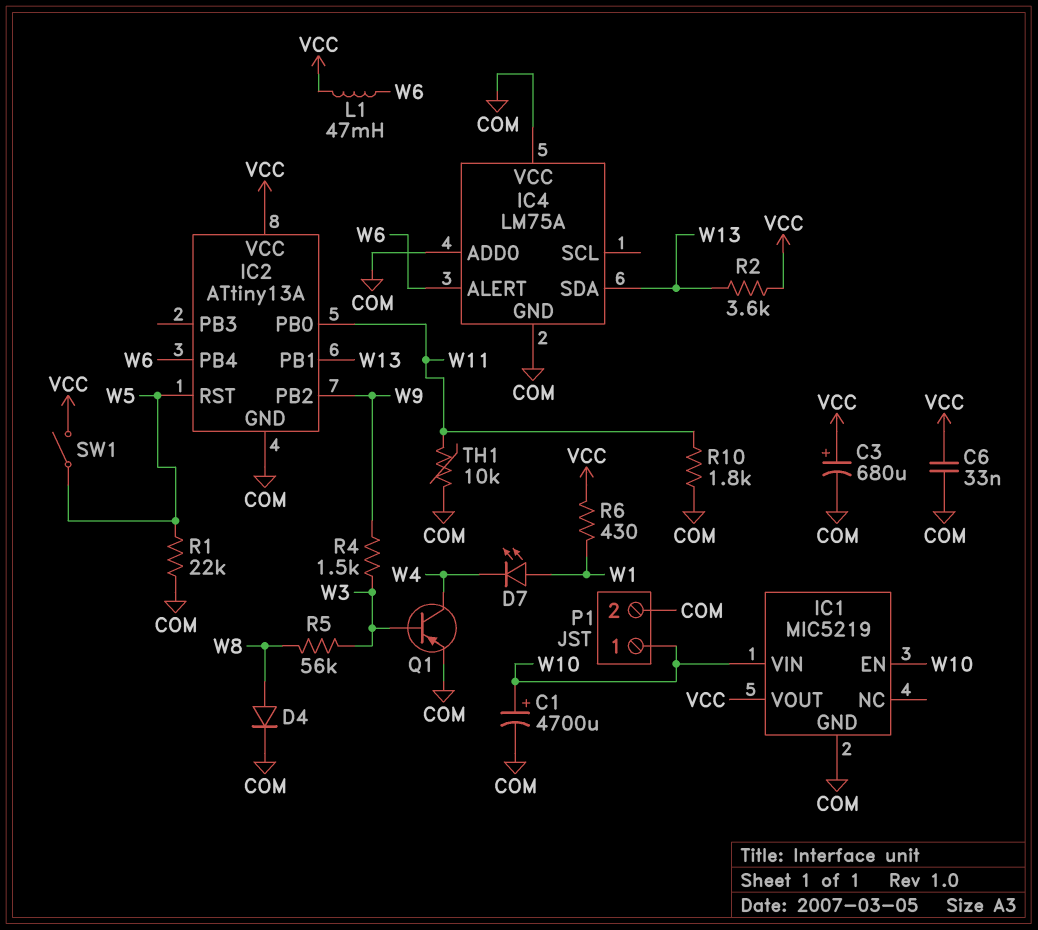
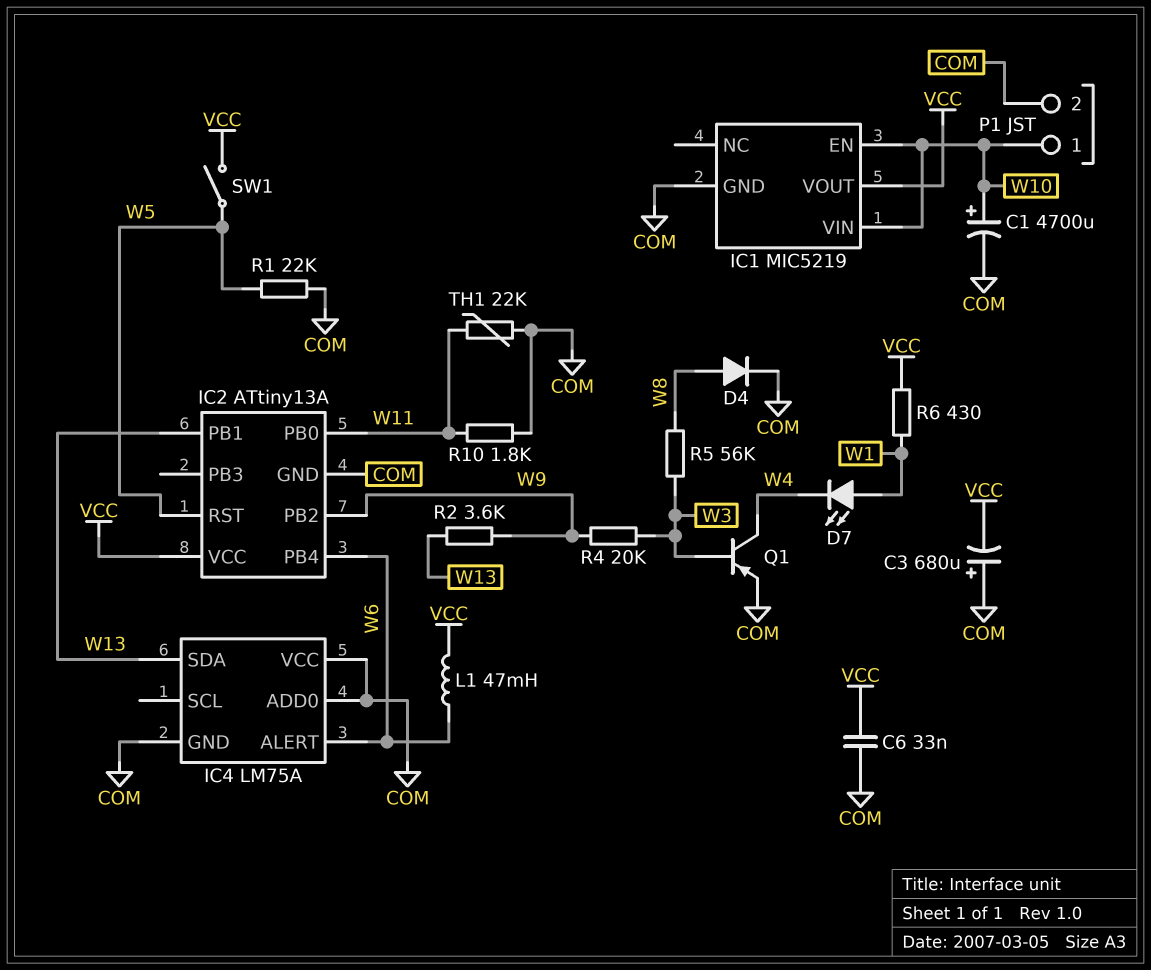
C3: 680uF (plus VCC, minus COM) -> 680uF (plus COM, minus VCC)
R2: 3.6k (VCC, W13) -> 3.6k (W9, W13)
R4: 1.5k (W3, W9) -> 20k (W3, W9)
TH1: 10k (COM, W11) -> 22k (COM, W11)

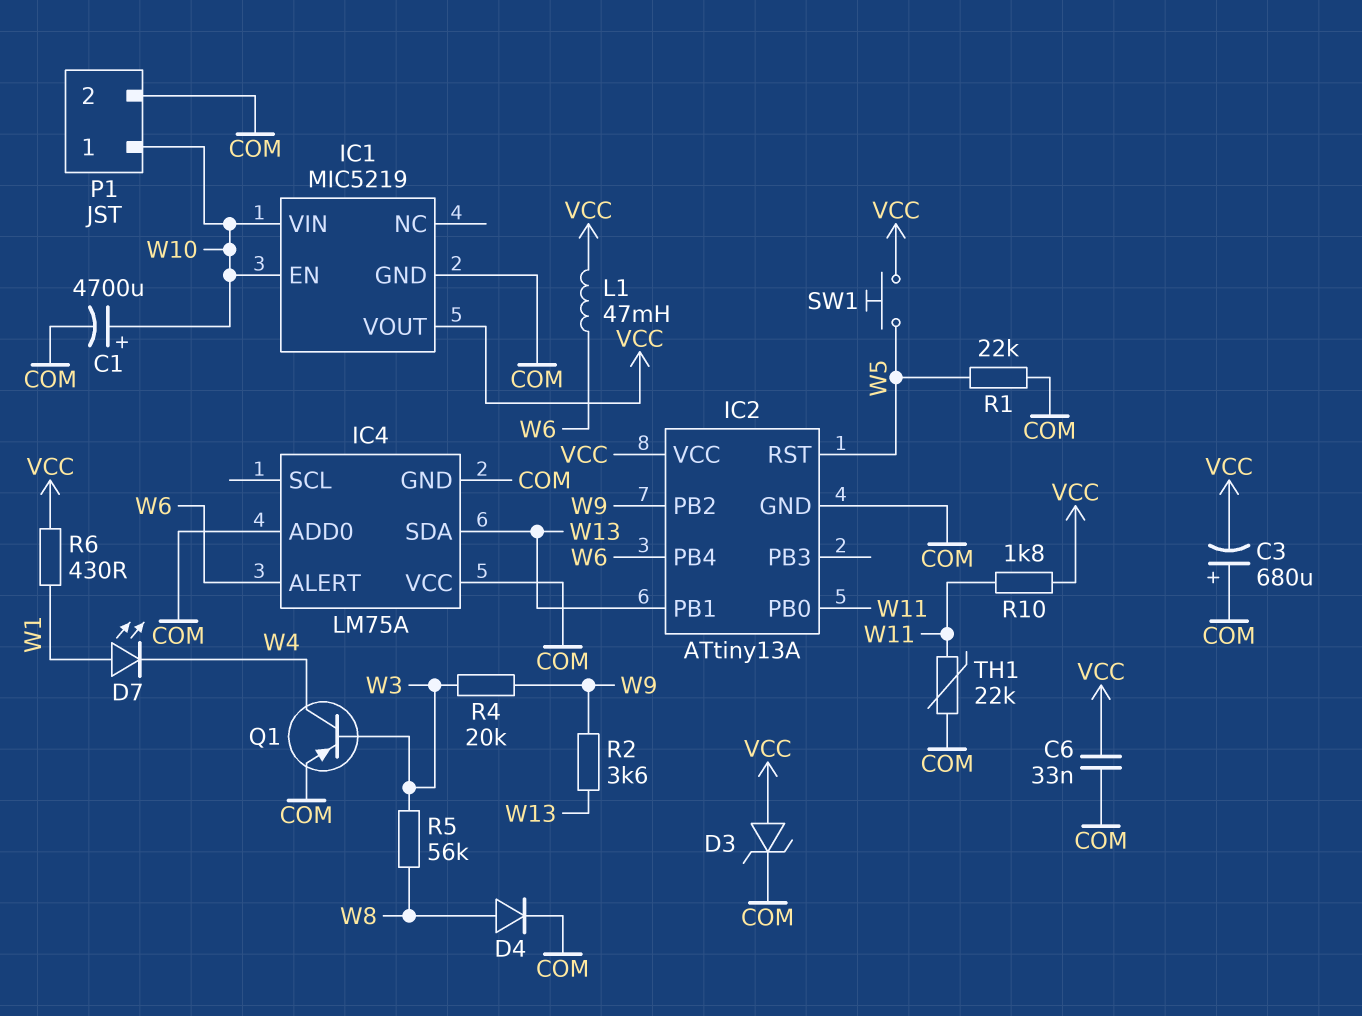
D3: none -> zener (A VCC, K COM)
R10: 1.8k (COM, W11) -> 1.8k (VCC, W11)
SW1: switch (VCC, W5) -> button (VCC, W5)

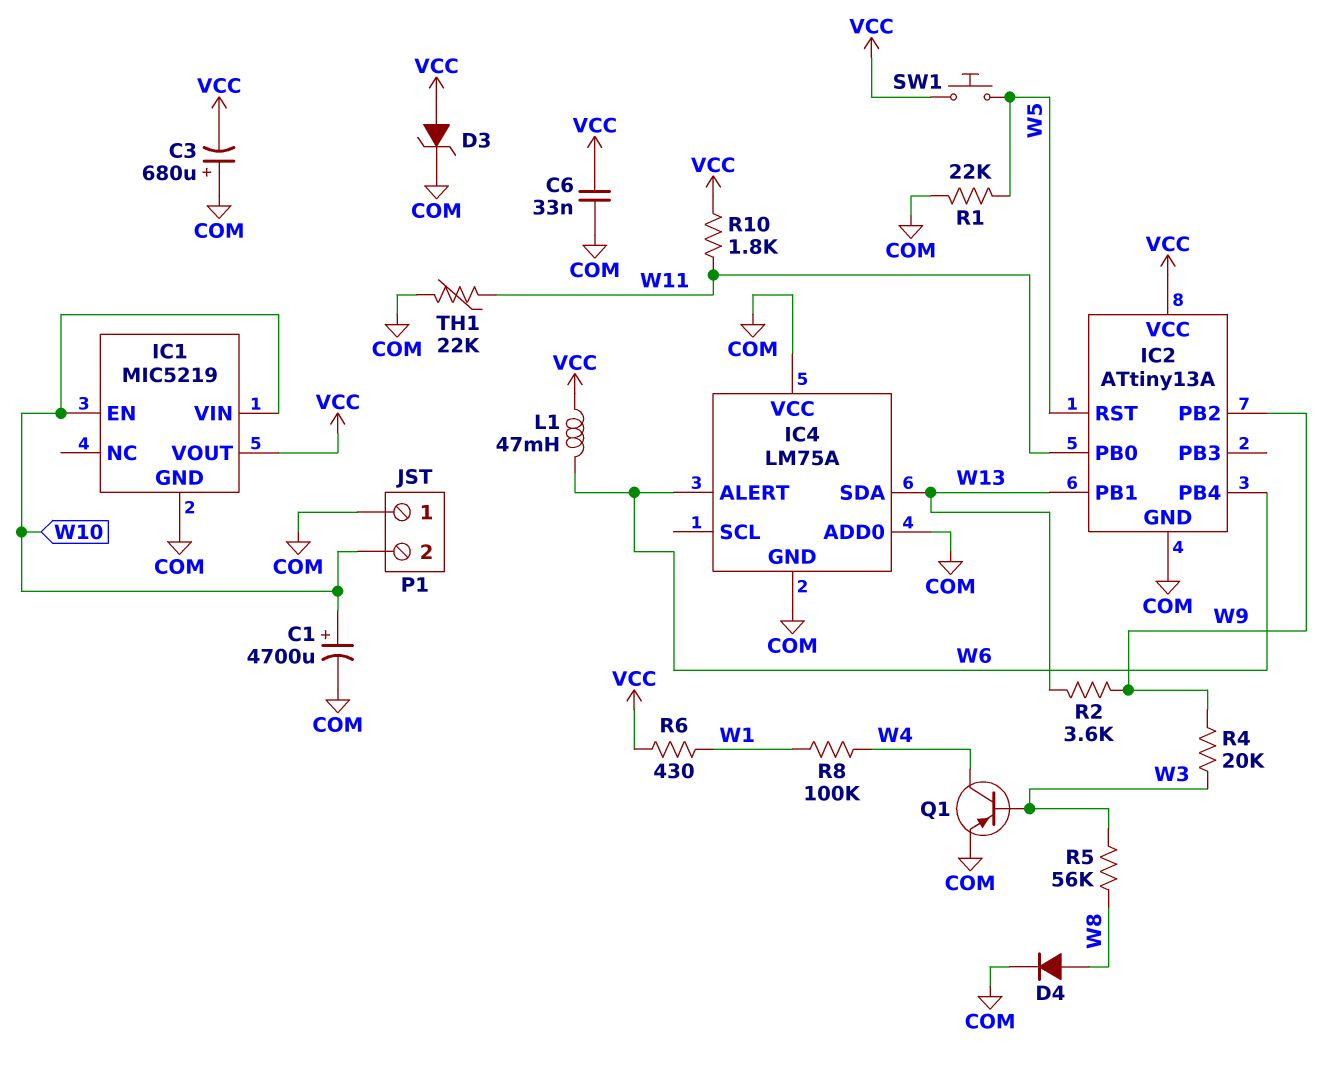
D7: LED (A W1, K W4) -> none
P1 pin 1: W10 -> COM
P1 pin 2: COM -> W10
R8: none -> 100k (W1, W4)

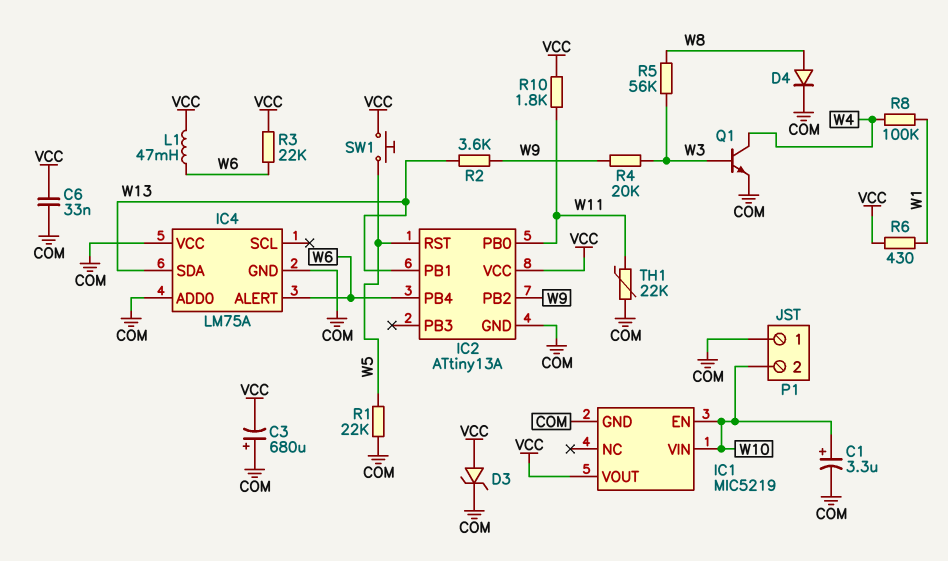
C1: 4700uF (plus W10, minus COM) -> 3.3uF (plus W10, minus COM)
Q1: PNP (B W3, C W4, E COM) -> NPN (B W3, C W4, E COM)
R3: none -> 22k (VCC, W6)

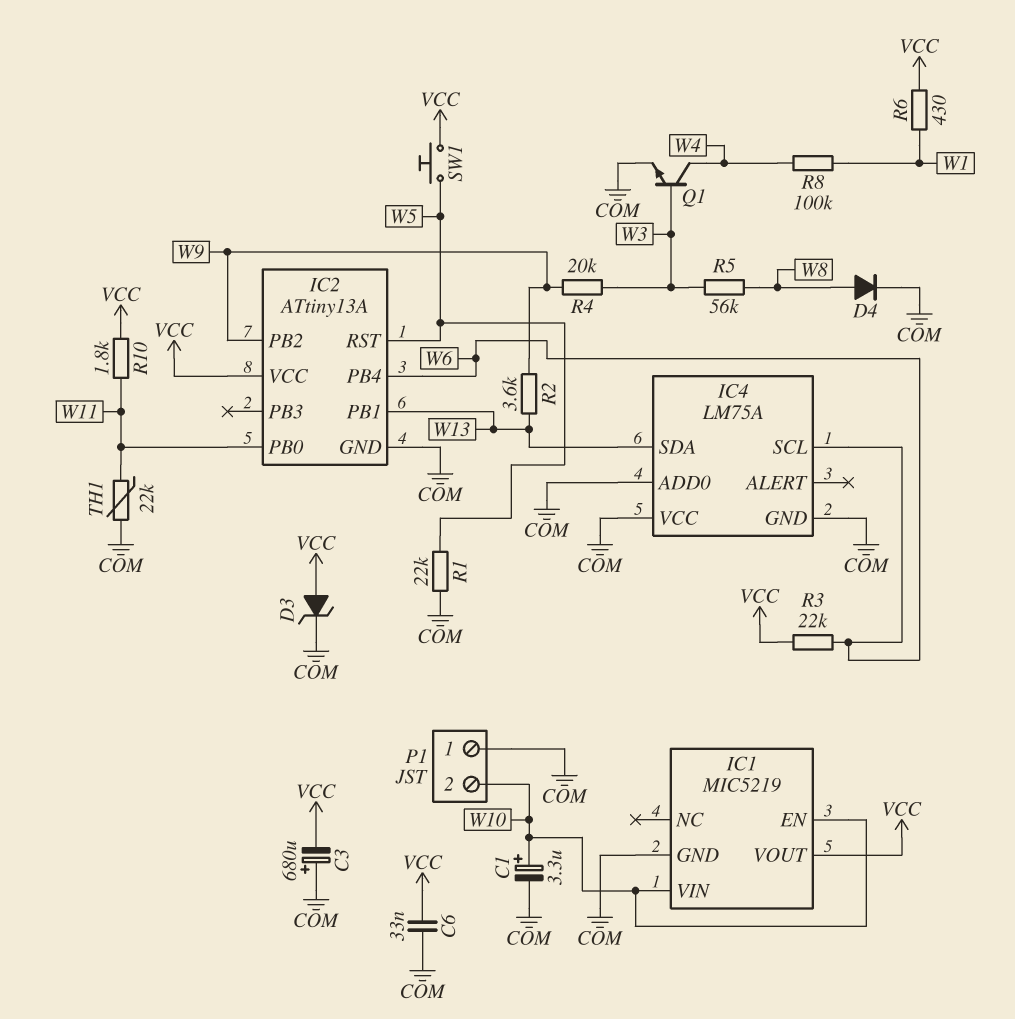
IC4 pin ALERT: W6 -> none
IC4 pin SCL: none -> W6
L1: 47mH (VCC, W6) -> none

